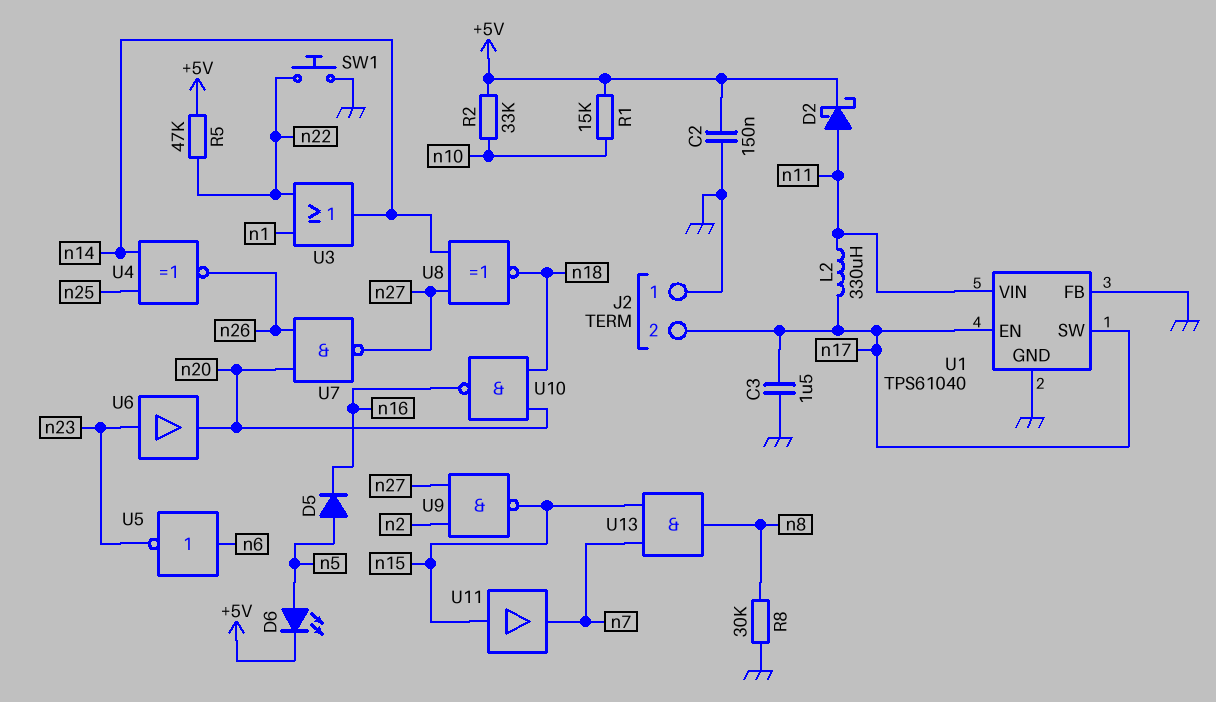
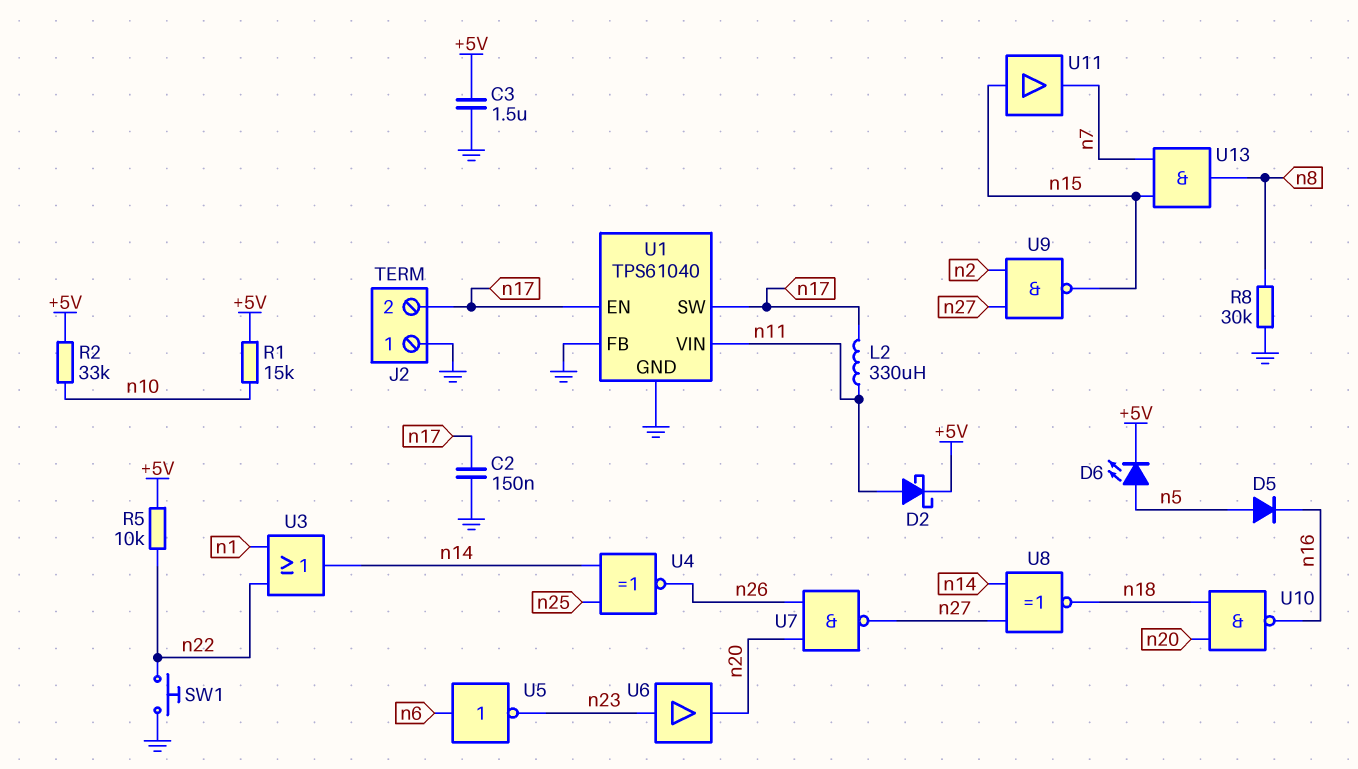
C2: 150nF (+5V, GND) -> 150nF (GND, n17)
C3: 1.5uF (GND, n17) -> 1.5uF (+5V, GND)
R5: 47k (+5V, n22) -> 10k (+5V, n22)

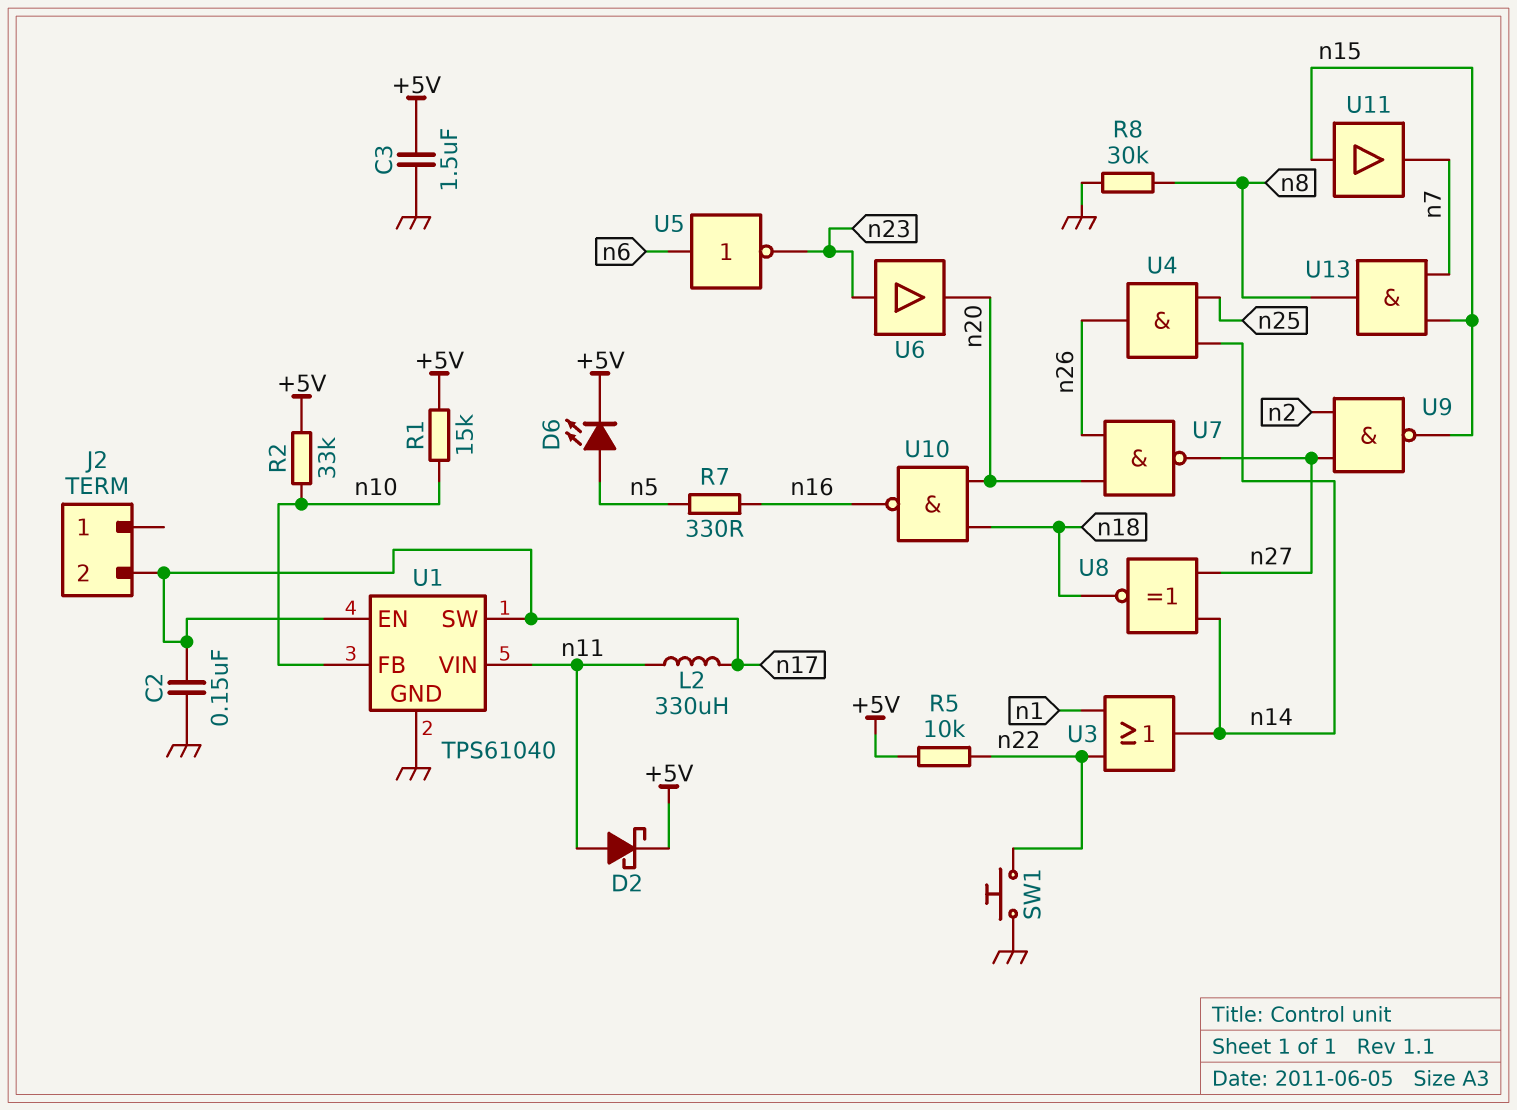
D5: diode (A n5, K n16) -> none
J2 pin 1: GND -> none
R7: none -> 330 (n5, n16)
U1 pin FB: GND -> n10
U4: XNOR (in n14, in n25, out n26) -> AND (in n14, in n25, out n26)

